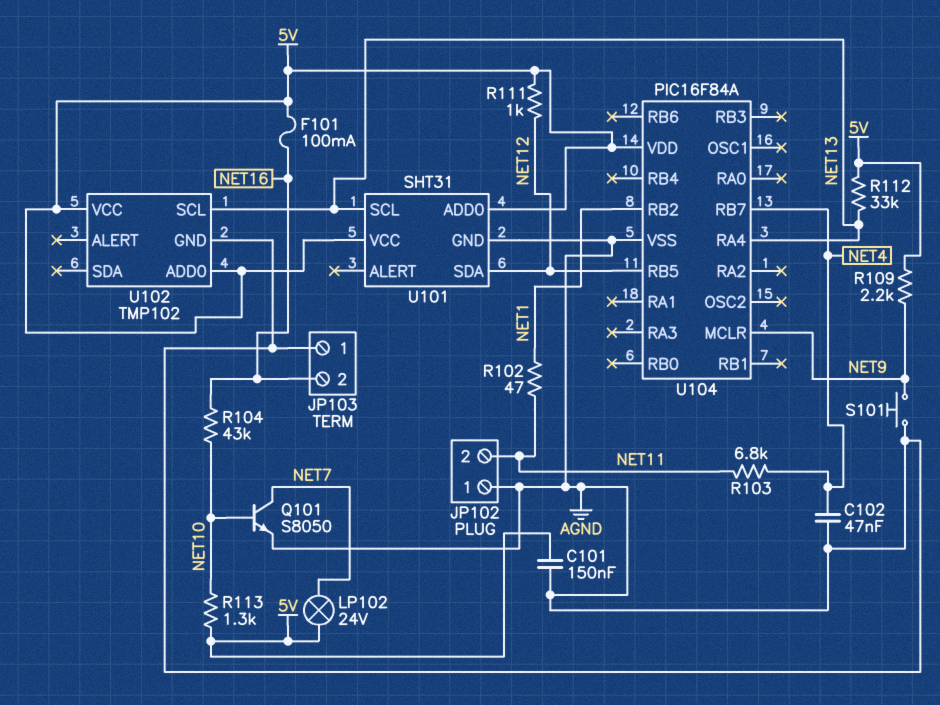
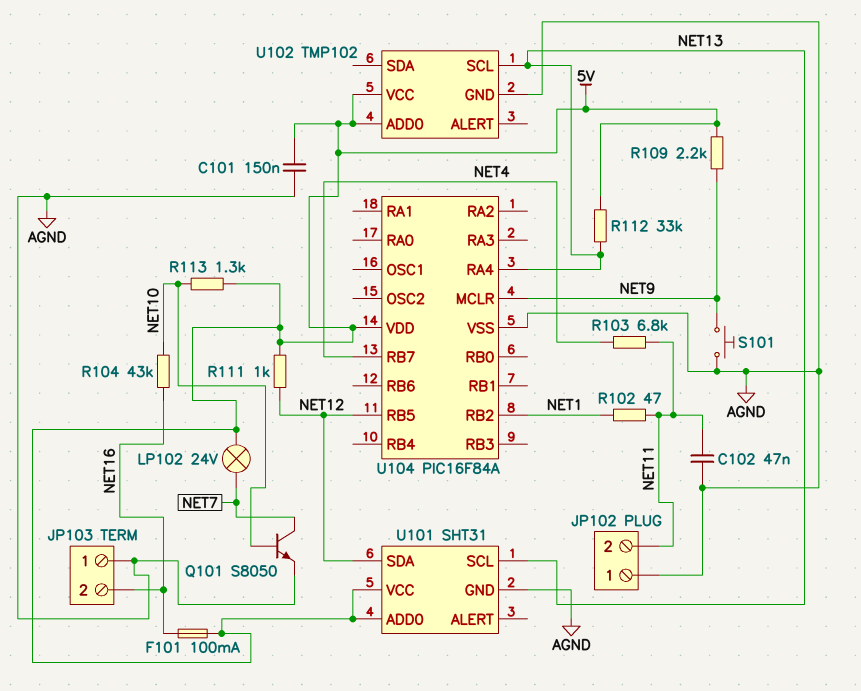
C102: 47nF (AGND, NET4) -> 47nF (AGND, NET11)

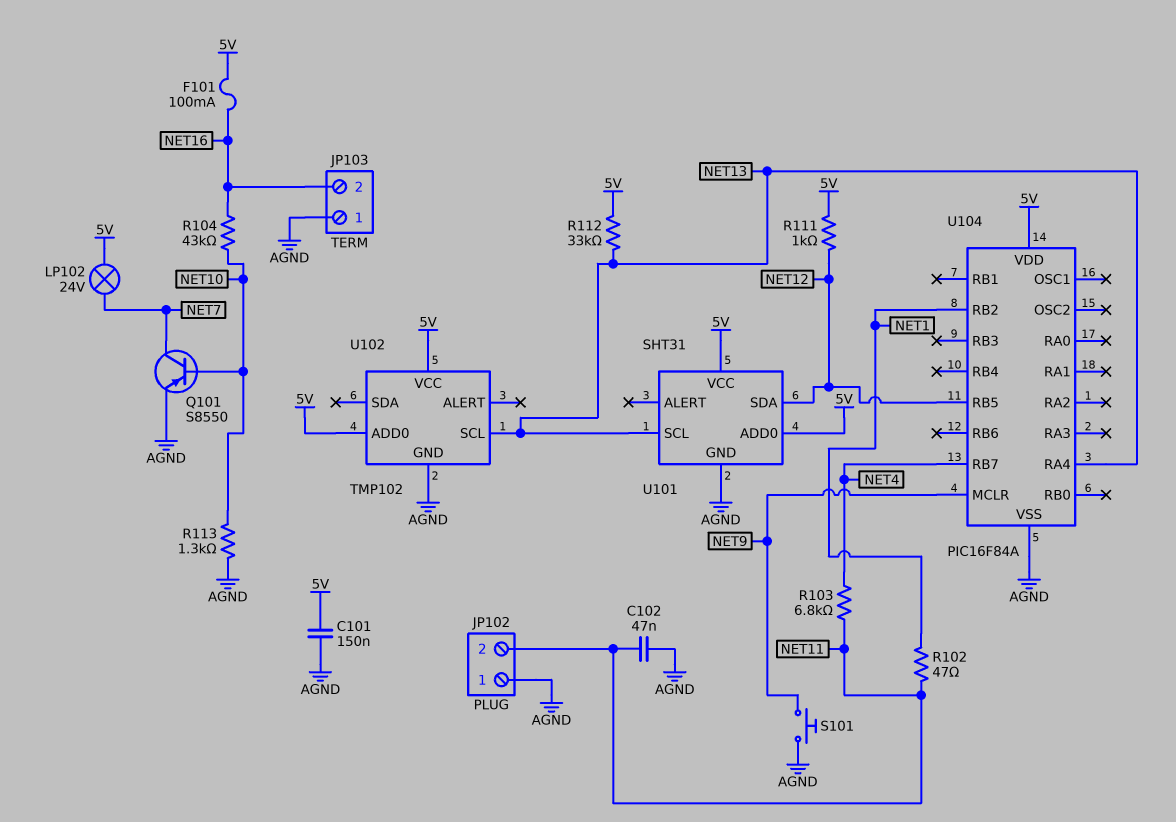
Q101: NPN S8050 (B NET10, C NET7, E AGND) -> PNP S8550 (B NET10, C NET7, E AGND)
R109: 2.2k (5V, NET9) -> none
R113: 1.3k (5V, NET10) -> 1.3k (AGND, NET10)

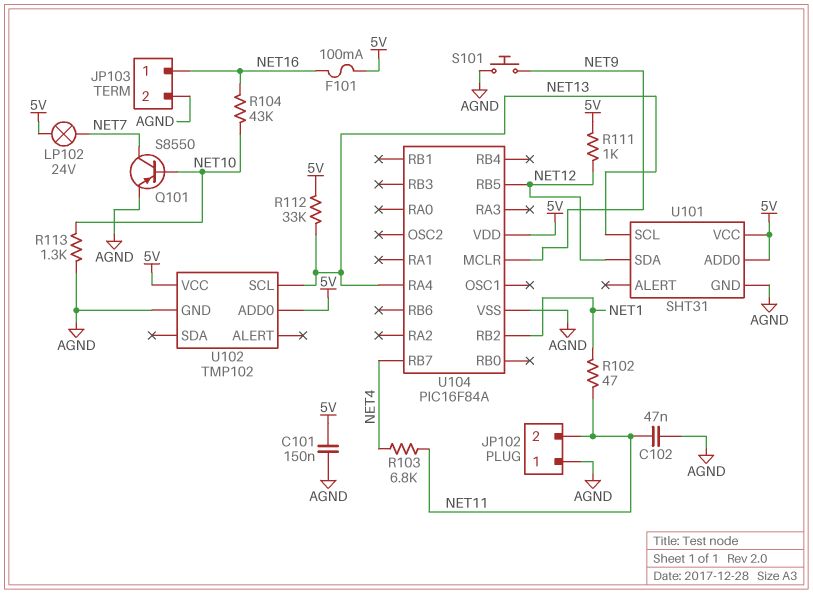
JP103 pin 1: AGND -> NET16
JP103 pin 2: NET16 -> AGND

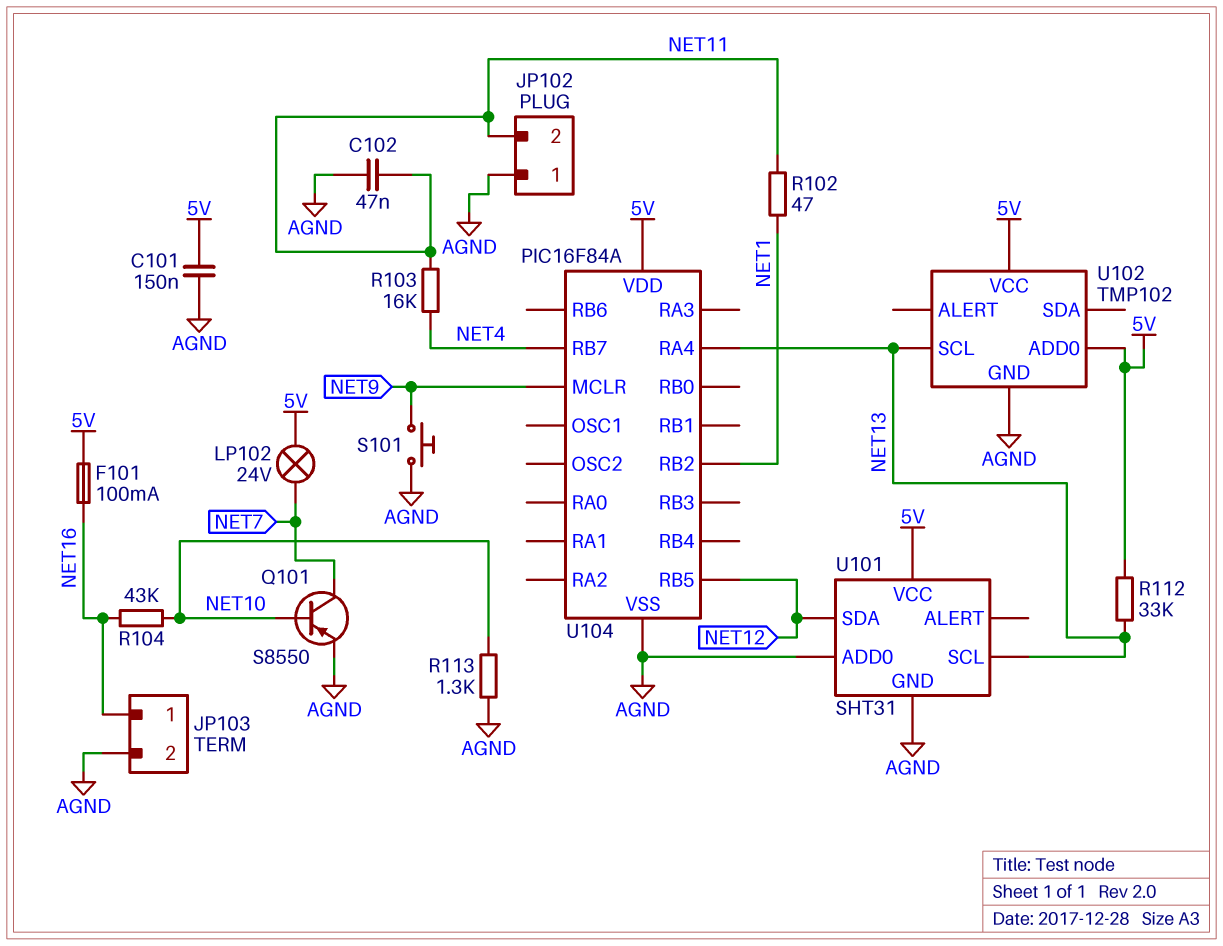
R103: 6.8k (NET4, NET11) -> 16k (NET4, NET11)
R111: 1k (5V, NET12) -> none
U101 pin ADD0: 5V -> AGND

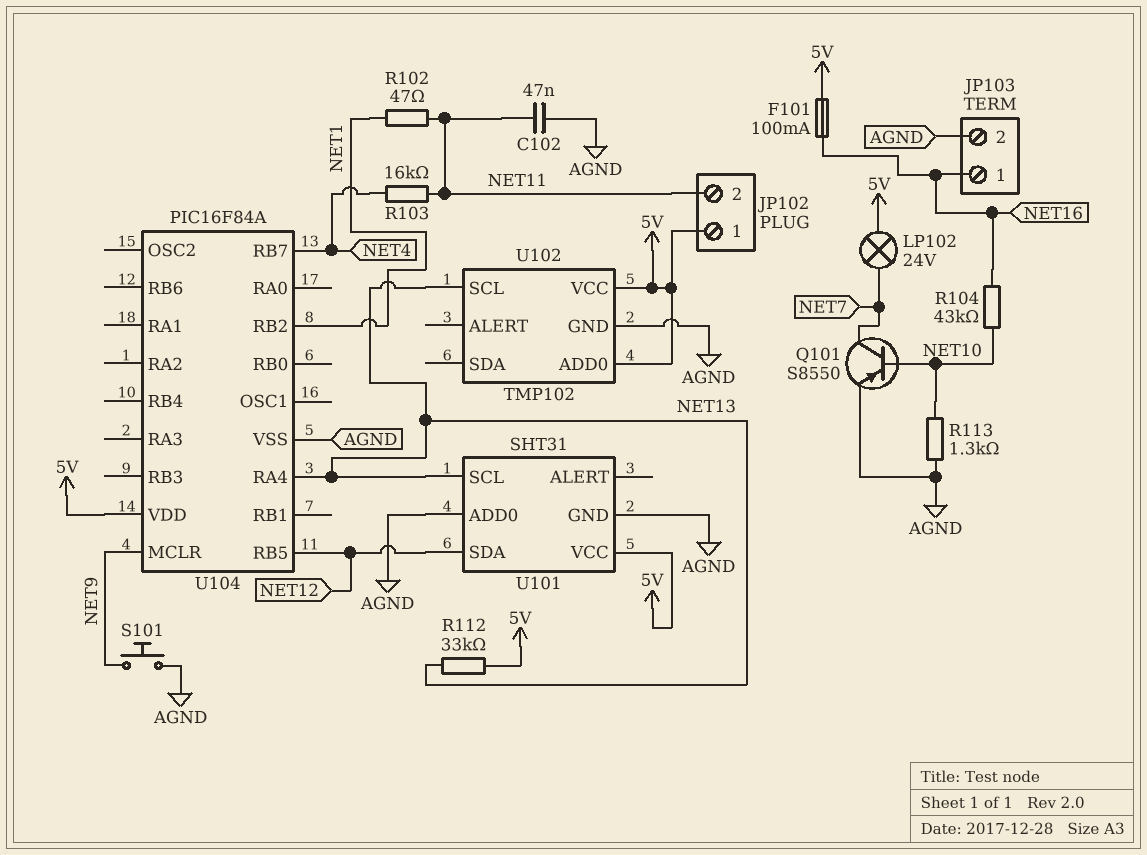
C101: 150nF (5V, AGND) -> none
JP102 pin 1: AGND -> 5V

